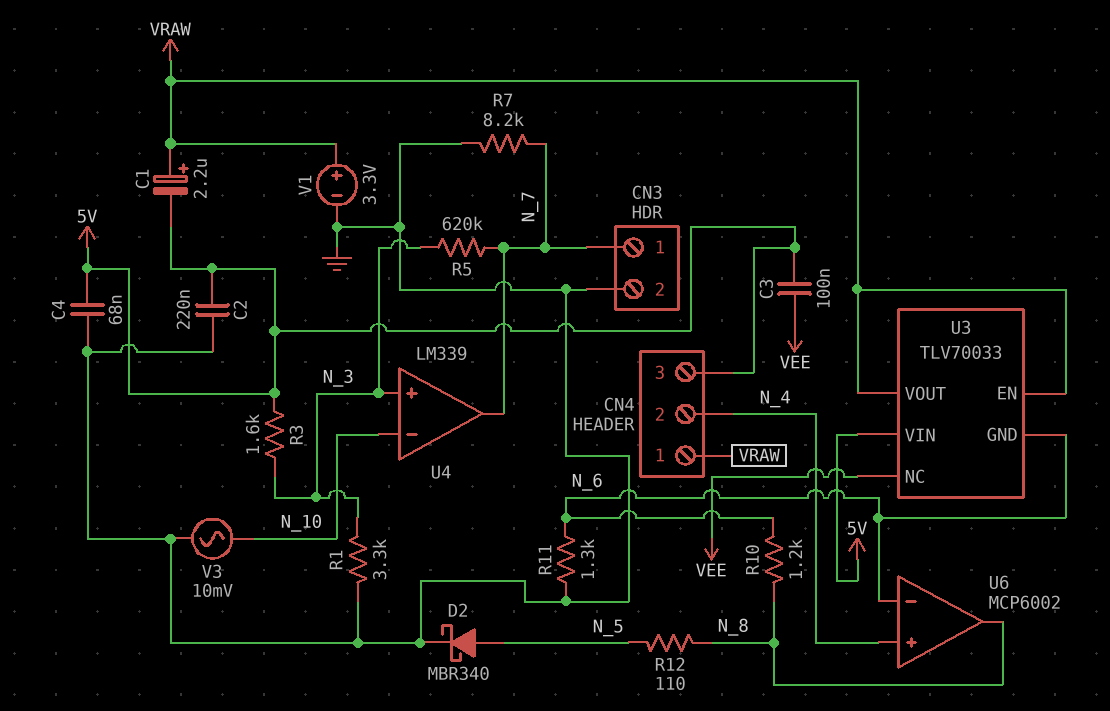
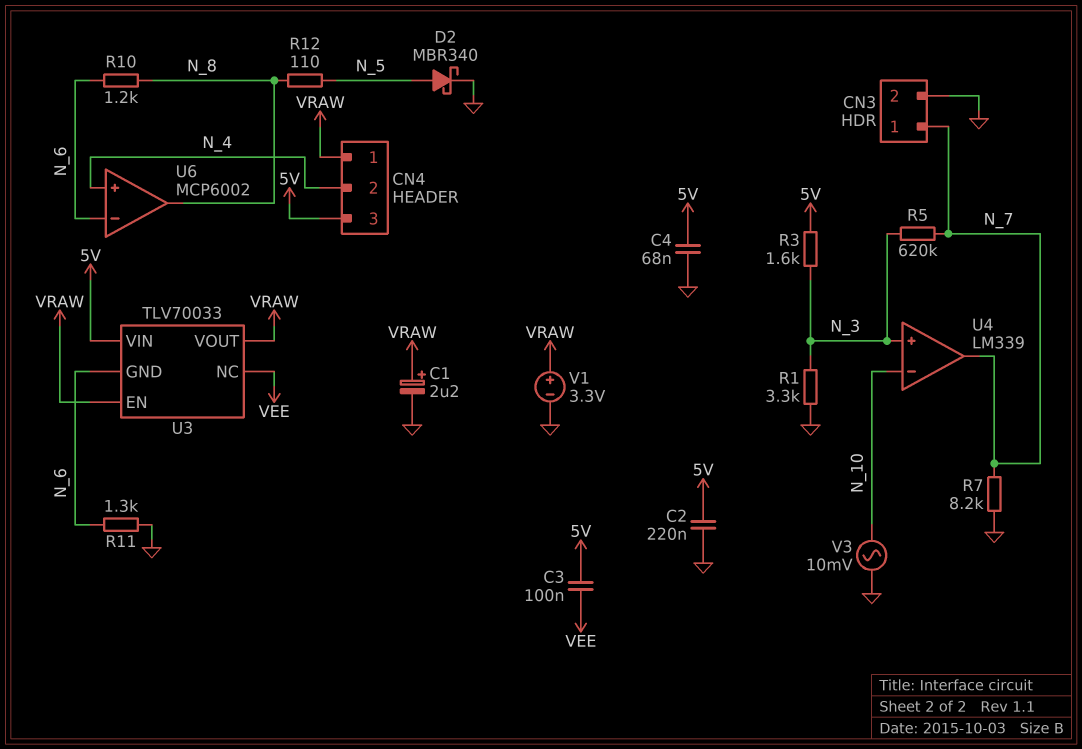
C1: 2.2uF (plus VRAW, minus 5V) -> 2.2uF (plus VRAW, minus GND)

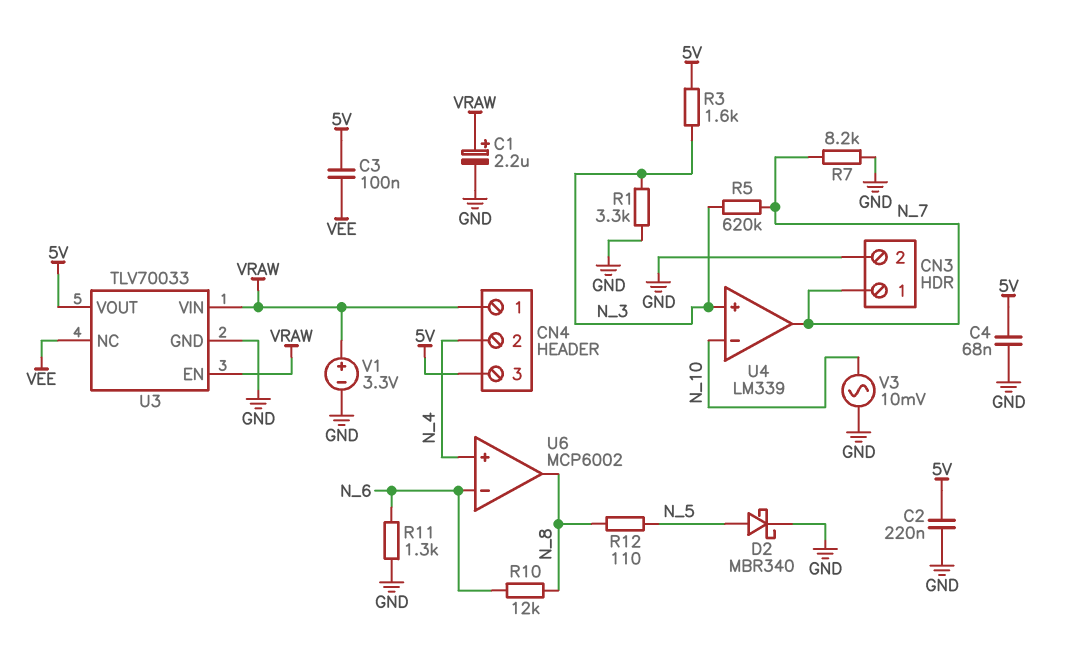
R10: 1.2k (N_6, N_8) -> 12k (N_6, N_8)
U3 pin GND: N_6 -> GND
U3 pin VIN: 5V -> VRAW
U3 pin VOUT: VRAW -> 5V

